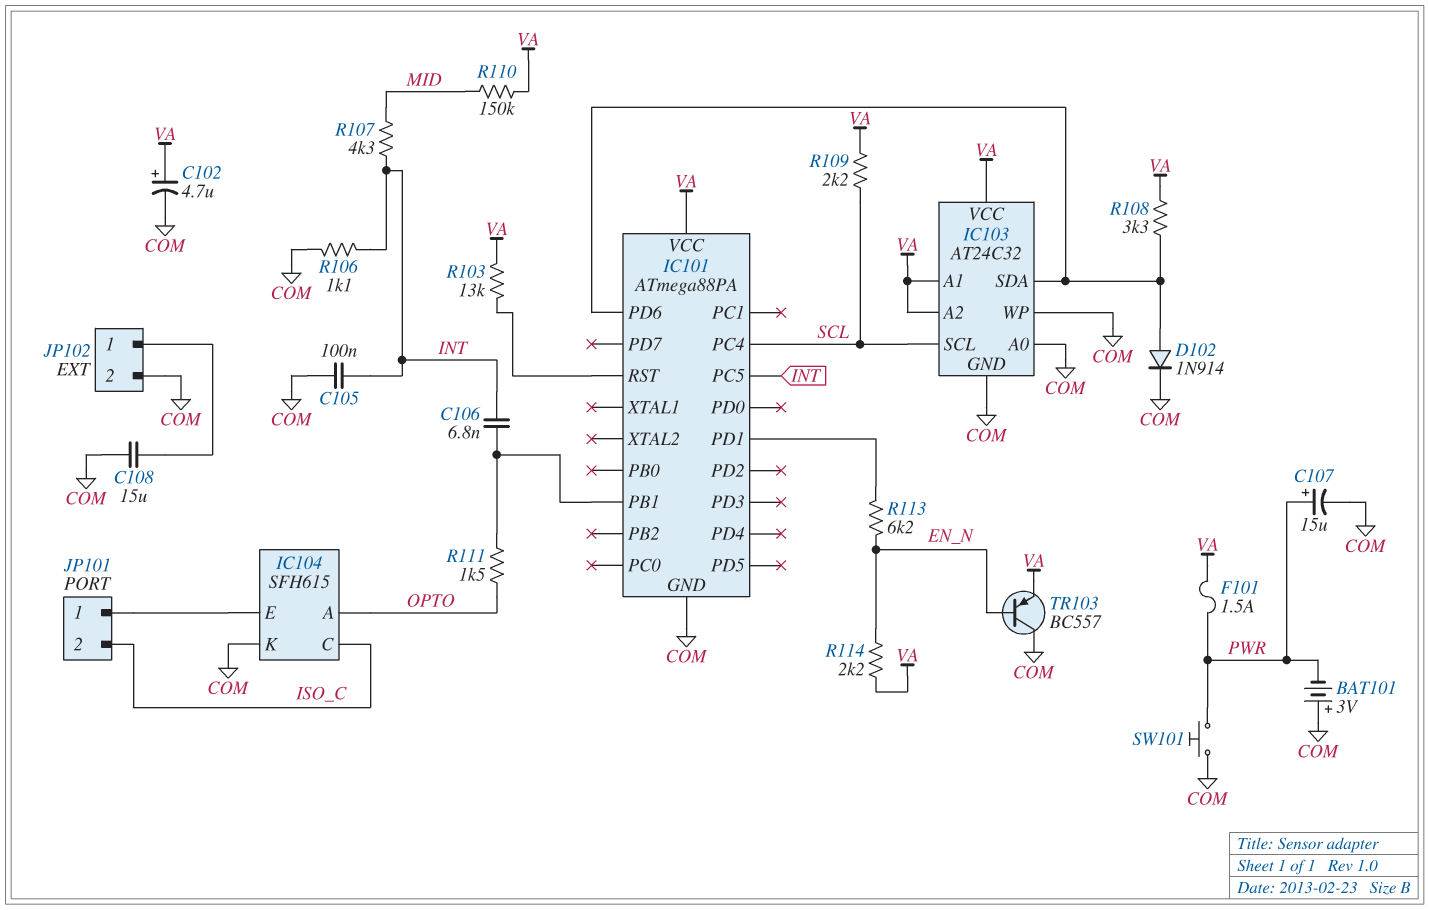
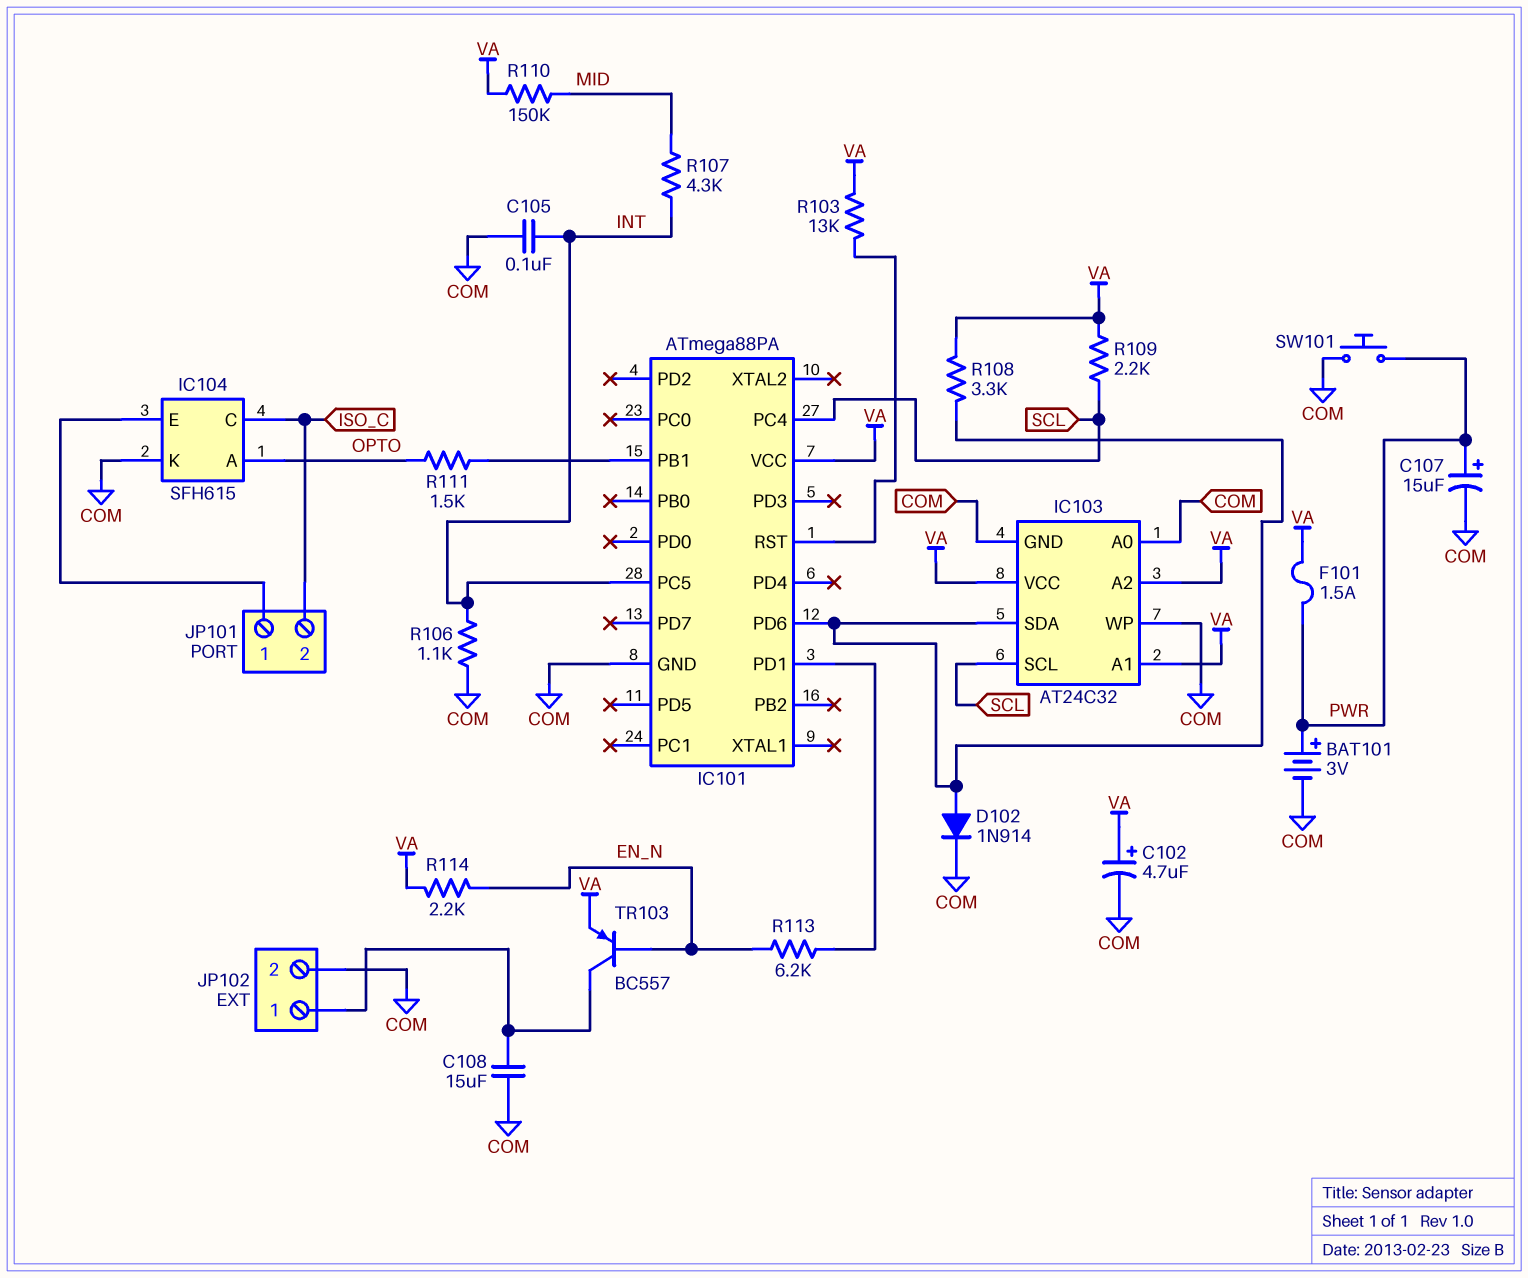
BAT101: 3V (plus COM, minus PWR) -> 3V (plus PWR, minus COM)
C106: 6.8nF (IC101/PB1, INT) -> none
TR103: PNP BC557 (B EN_N, C COM, E VA) -> PNP BC557 (B EN_N, C JP102/1, E VA)

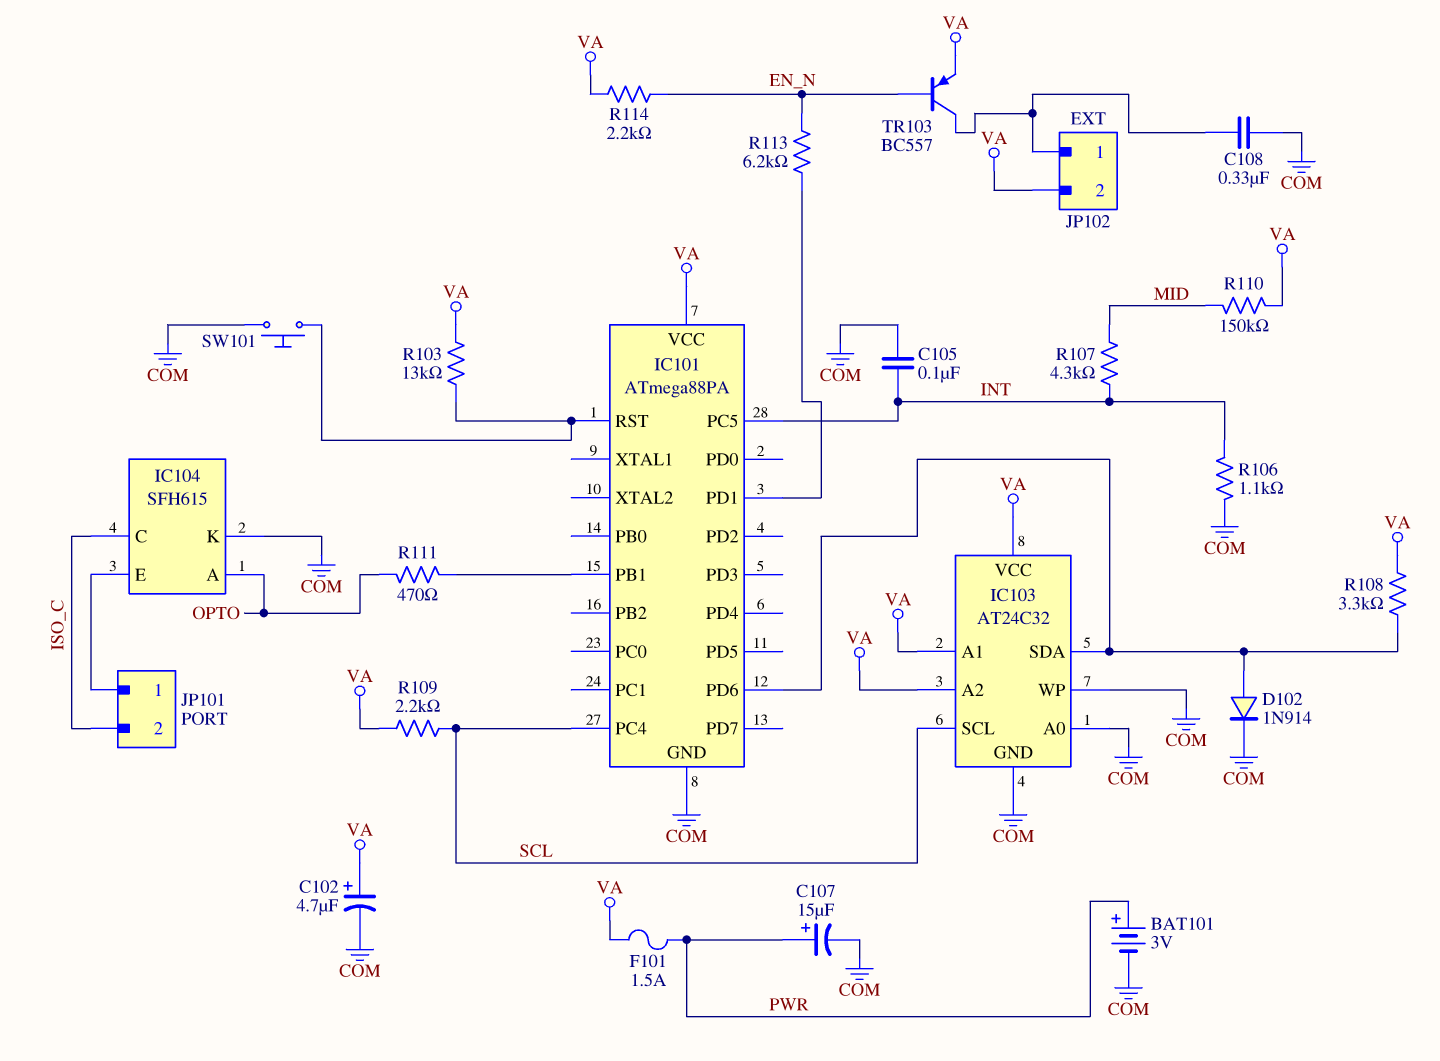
C108: 15uF (COM, JP102/1) -> 330nF (COM, JP102/1)
JP102 pin 2: COM -> VA
R111: 1.5k (IC101/PB1, OPTO) -> 470 (IC101/PB1, OPTO)
SW101: button (COM, PWR) -> button (COM, IC101/RST)

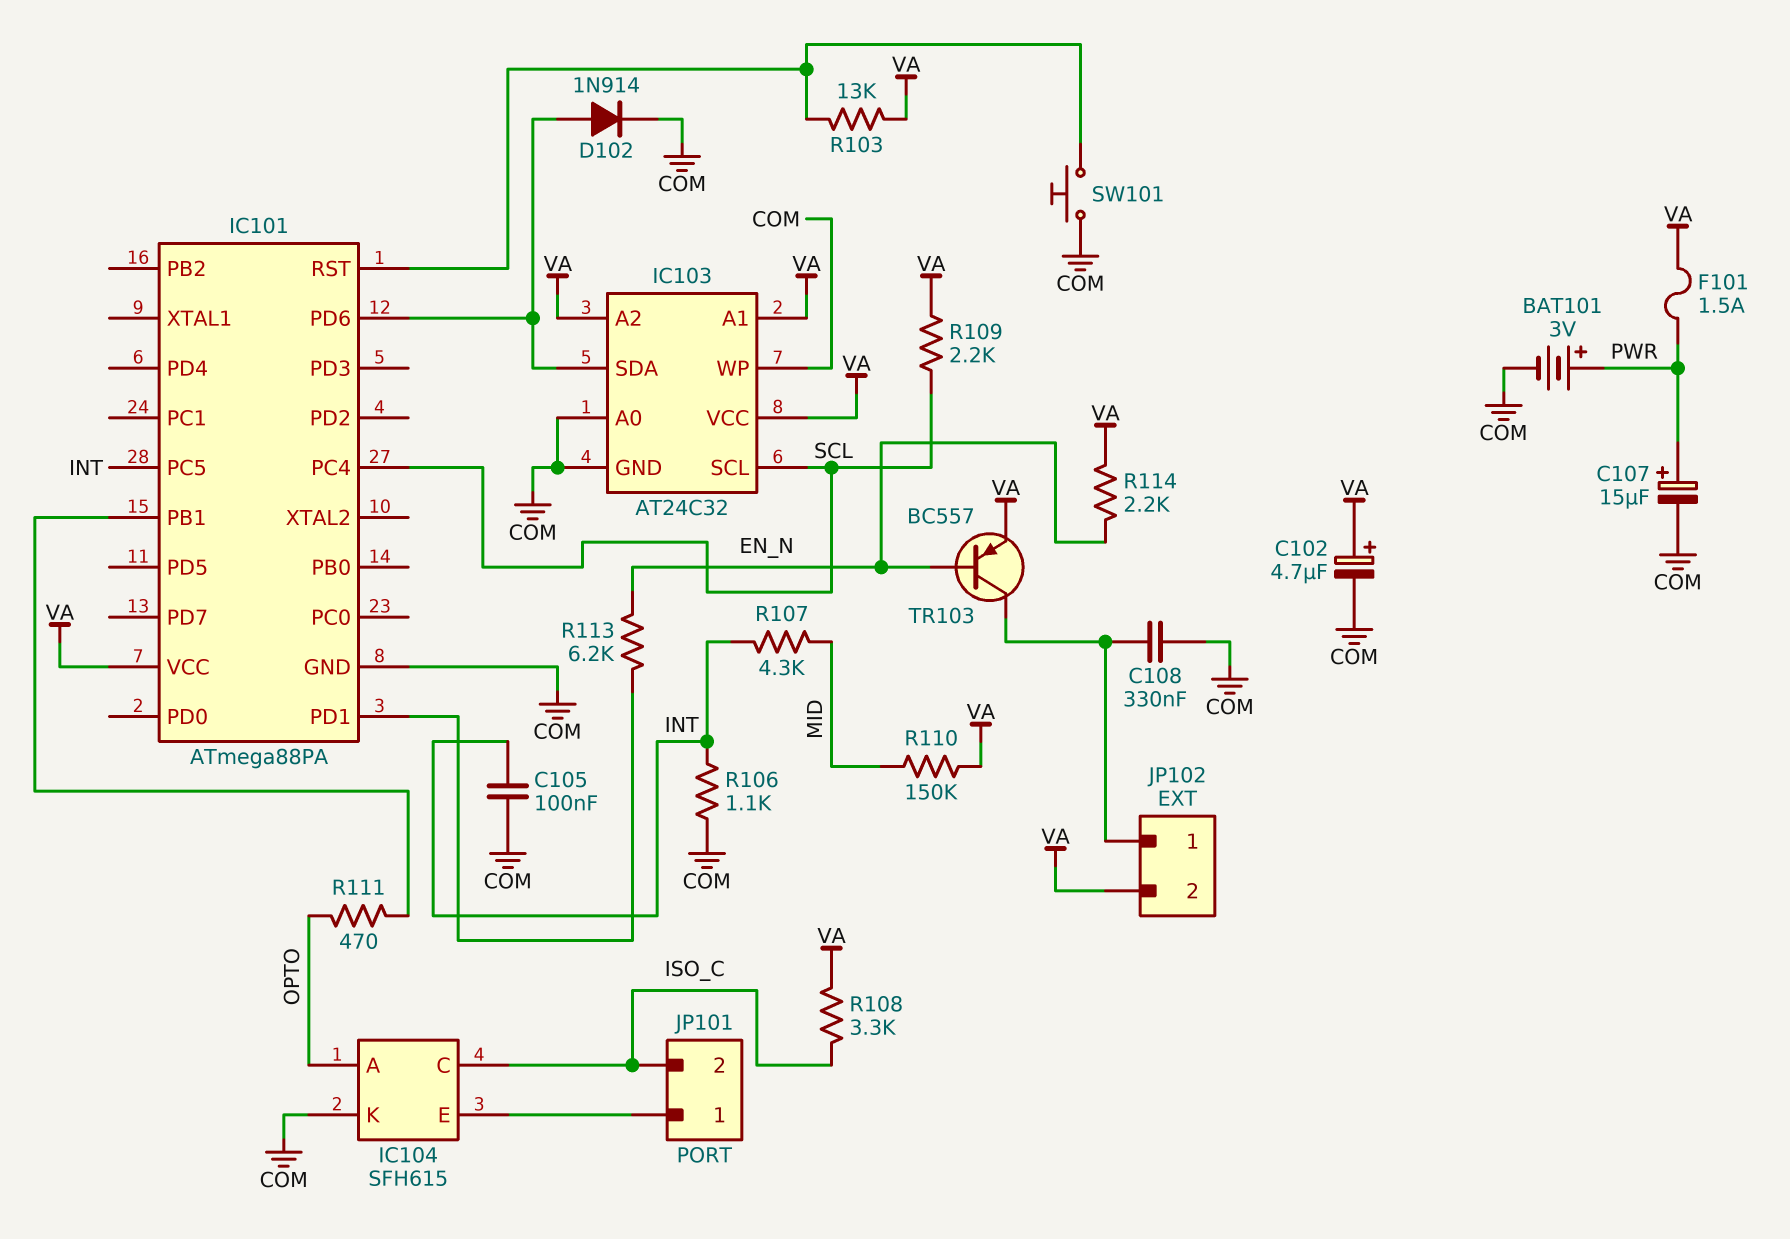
R108: 3.3k (IC101/PD6, VA) -> 3.3k (ISO_C, VA)

